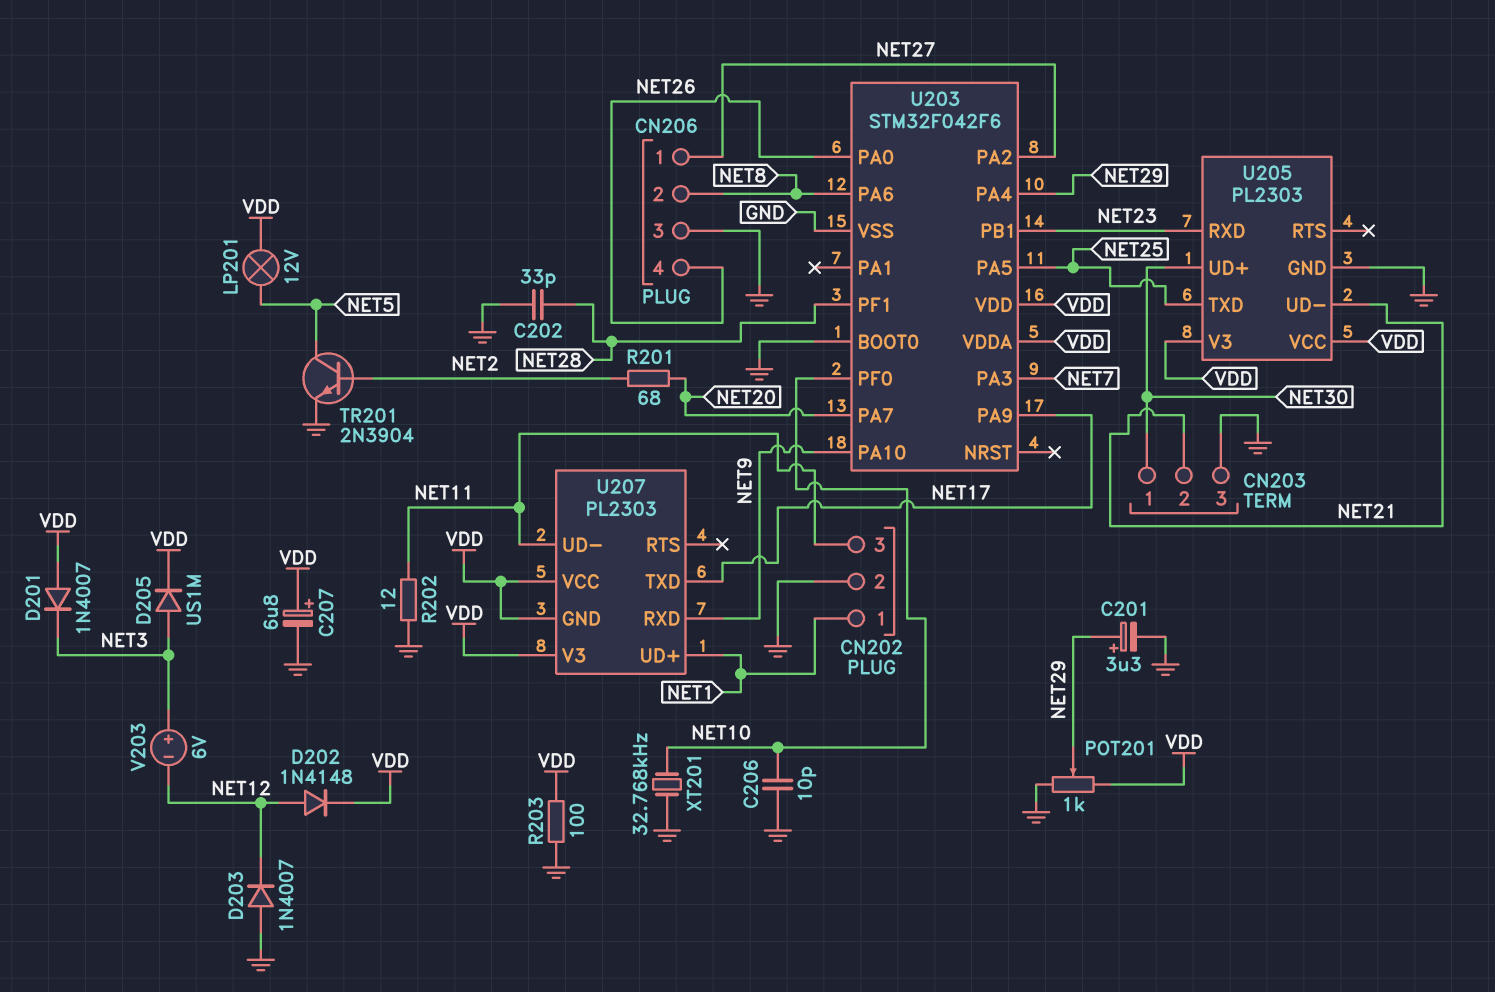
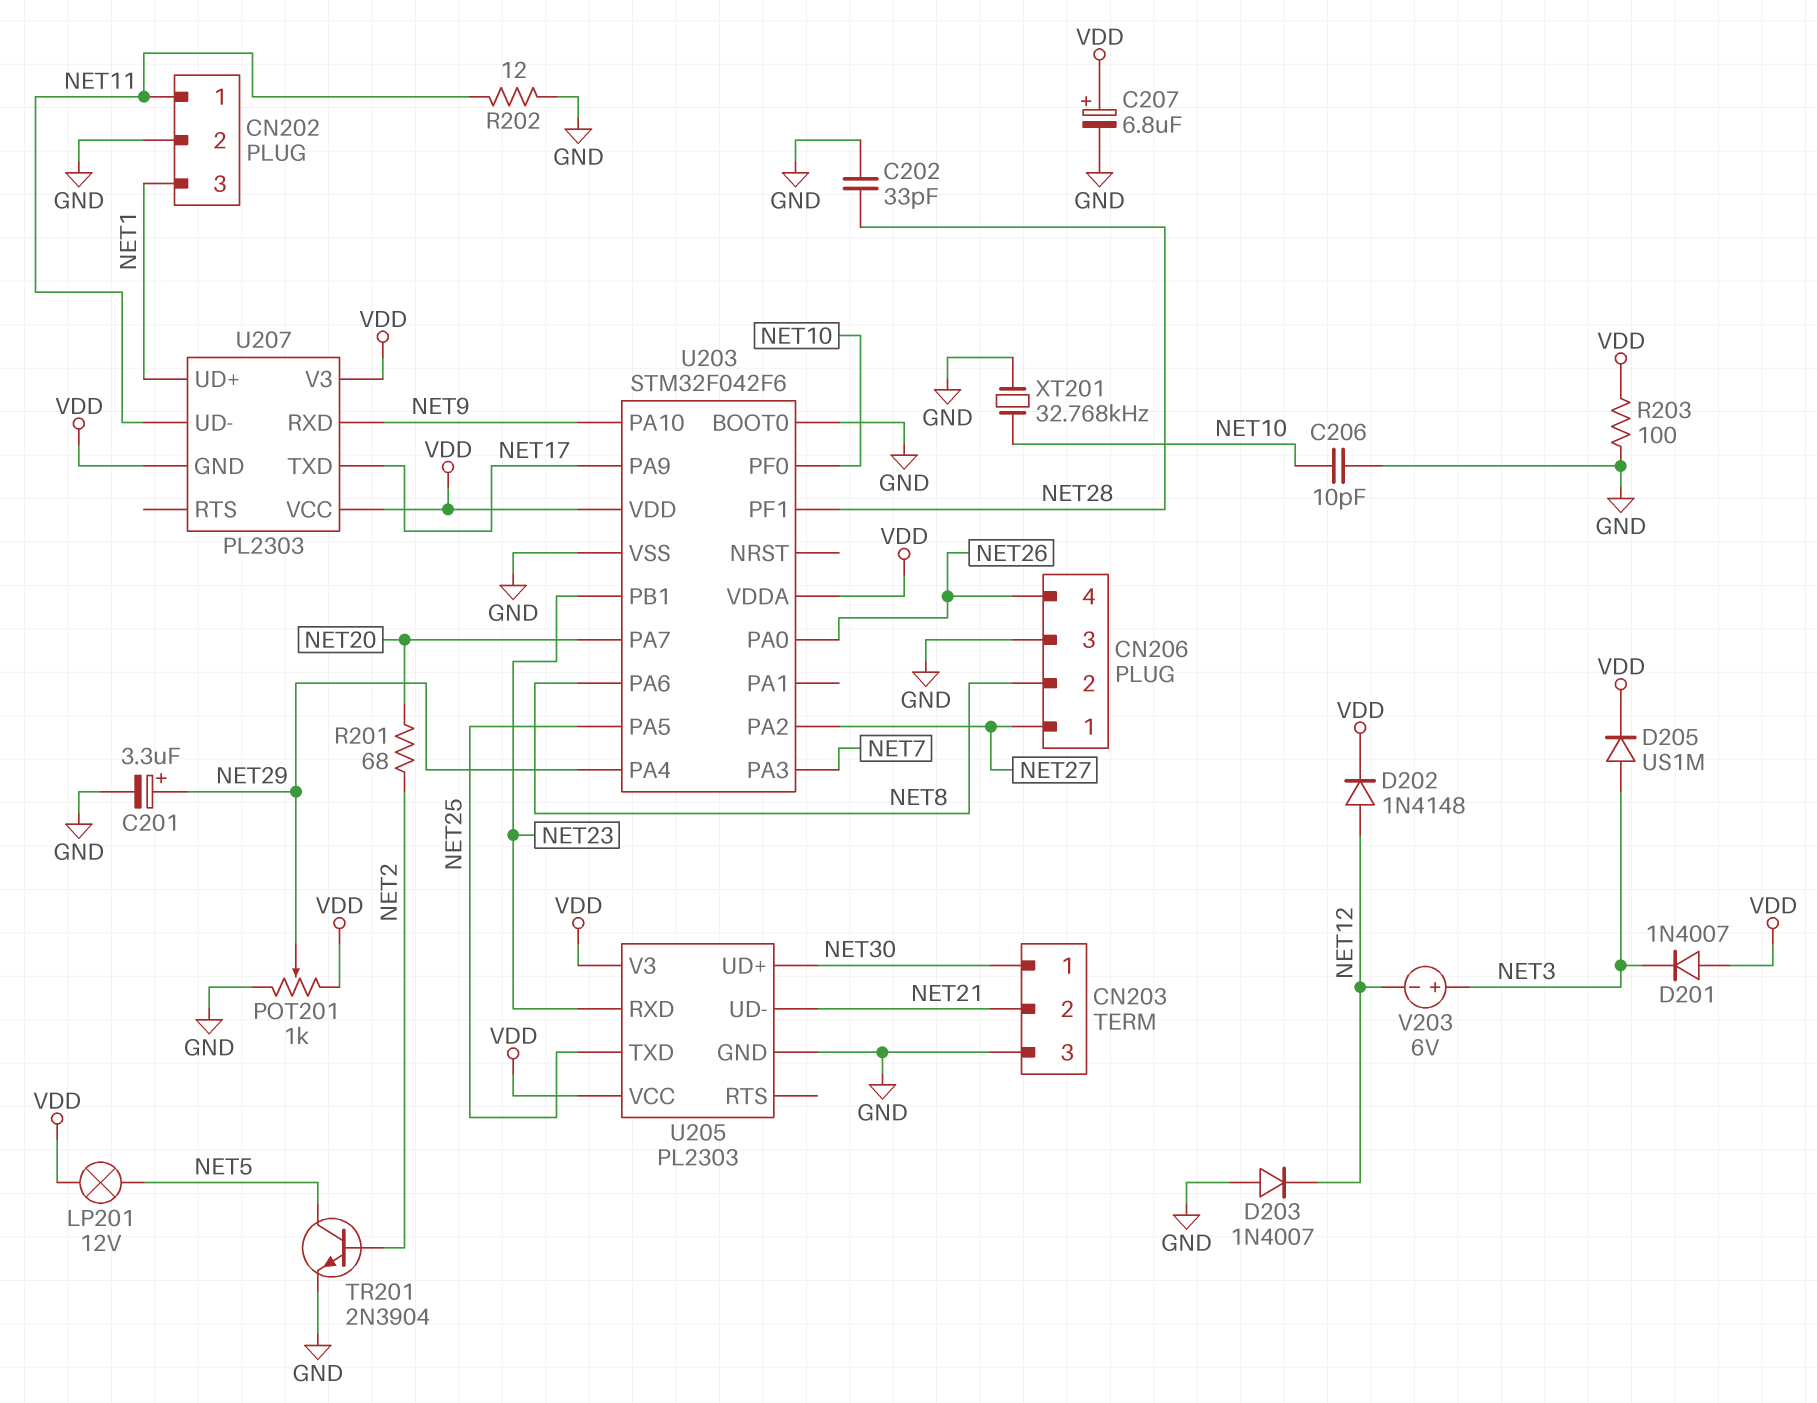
CN202 pin 1: NET1 -> NET11
CN202 pin 3: NET11 -> NET1

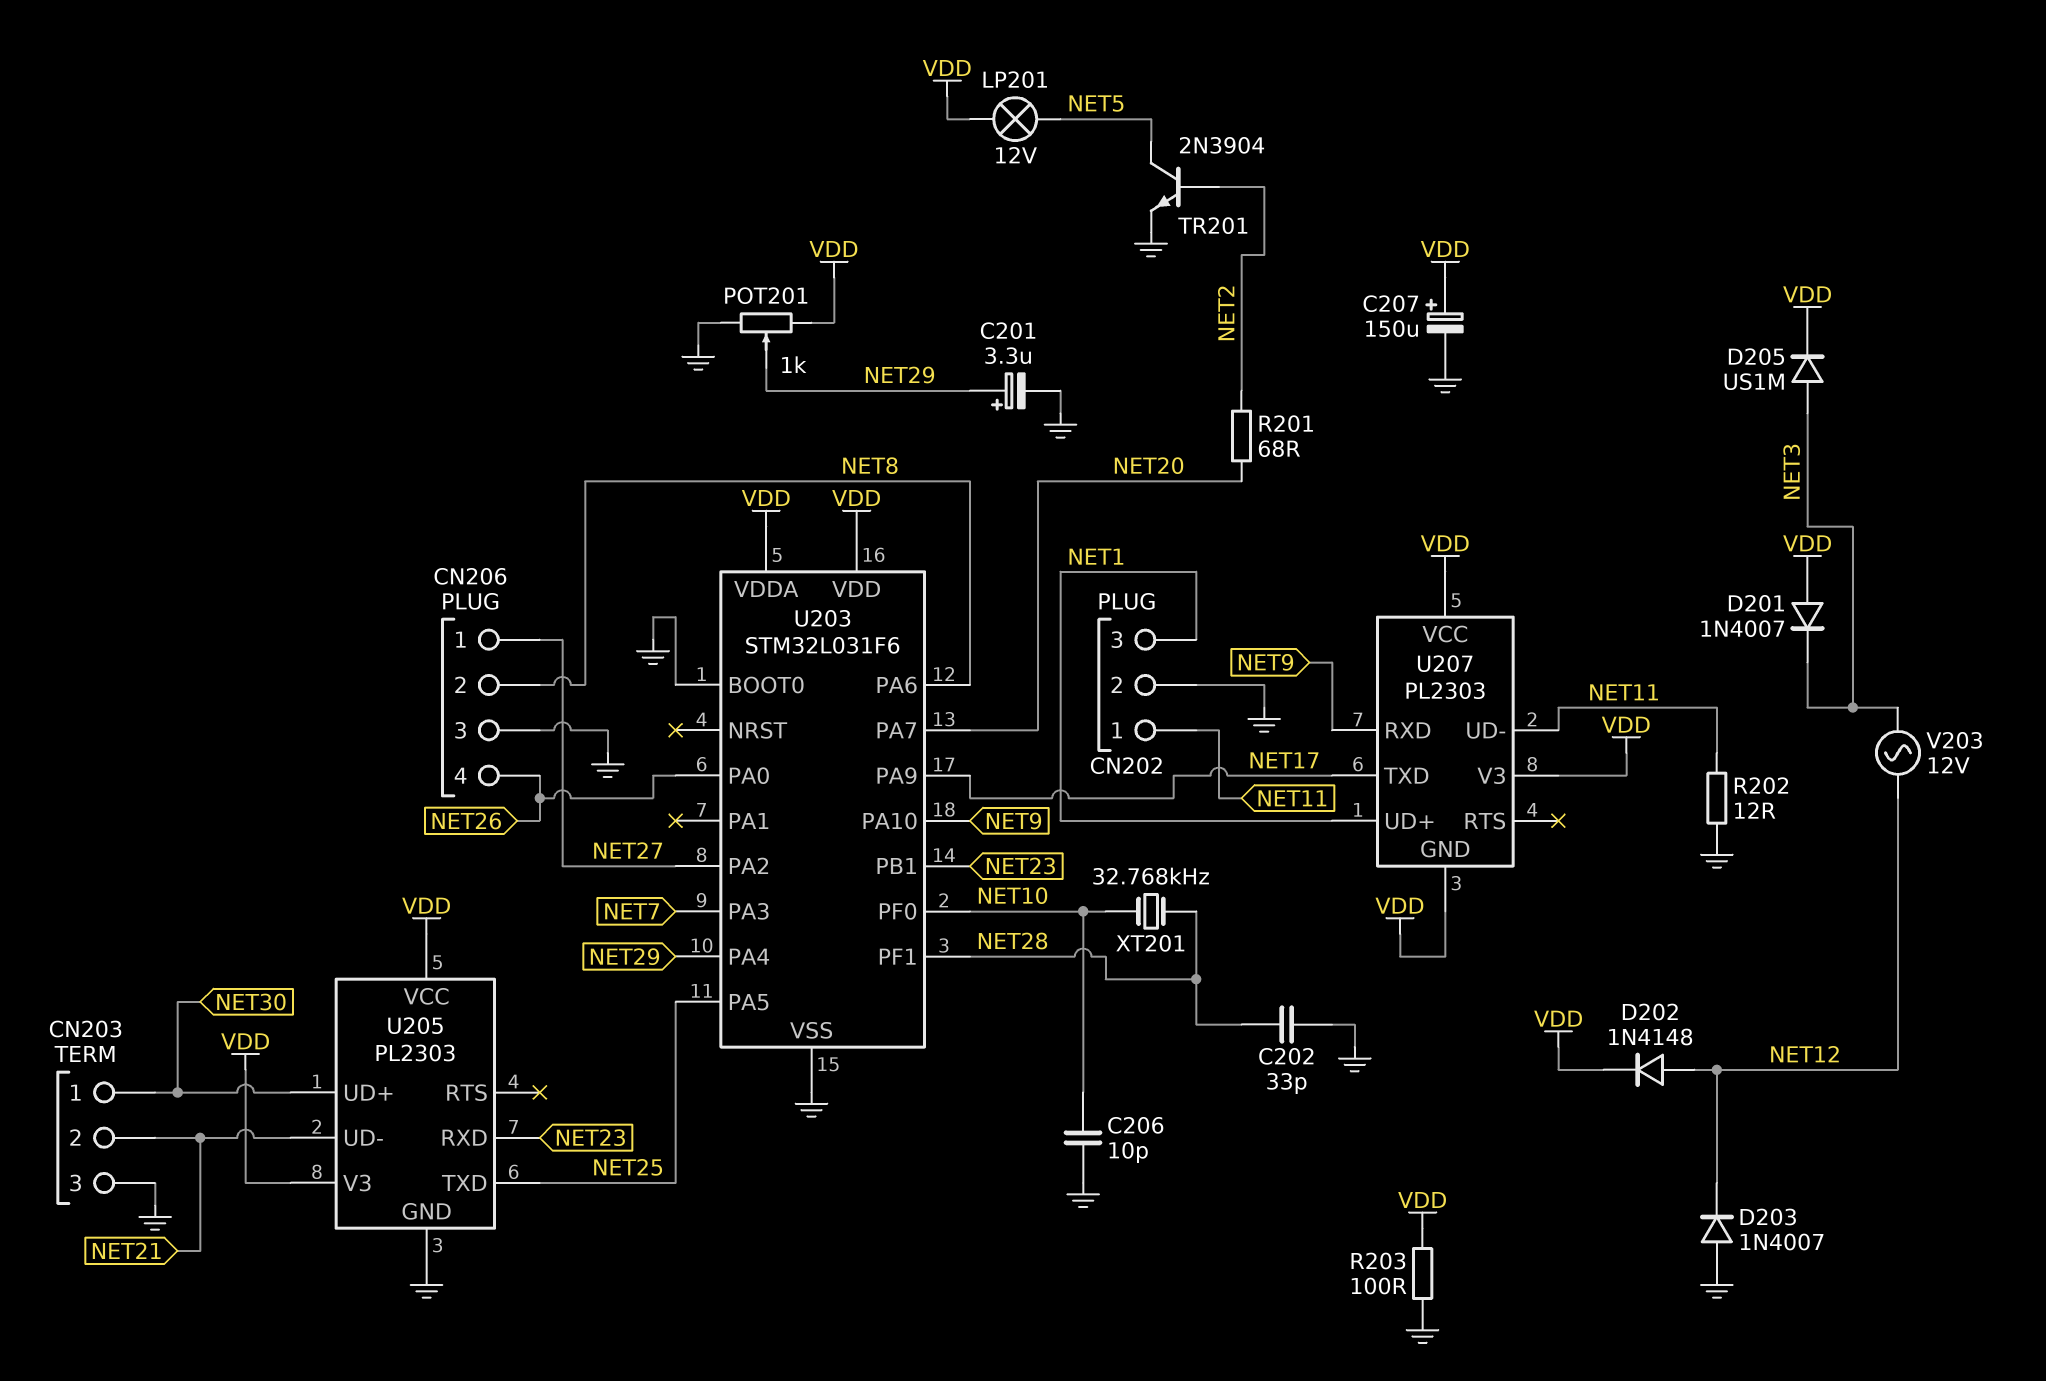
C207: 6.8uF (plus VDD, minus GND) -> 150uF (plus VDD, minus GND)
U203: STM32F042F6 -> STM32L031F6
V203: 6V (plus NET3, minus NET12) -> AC 12V (NET3, NET12)
XT201: 32.768kHz (GND, NET10) -> 32.768kHz (NET10, NET28)

